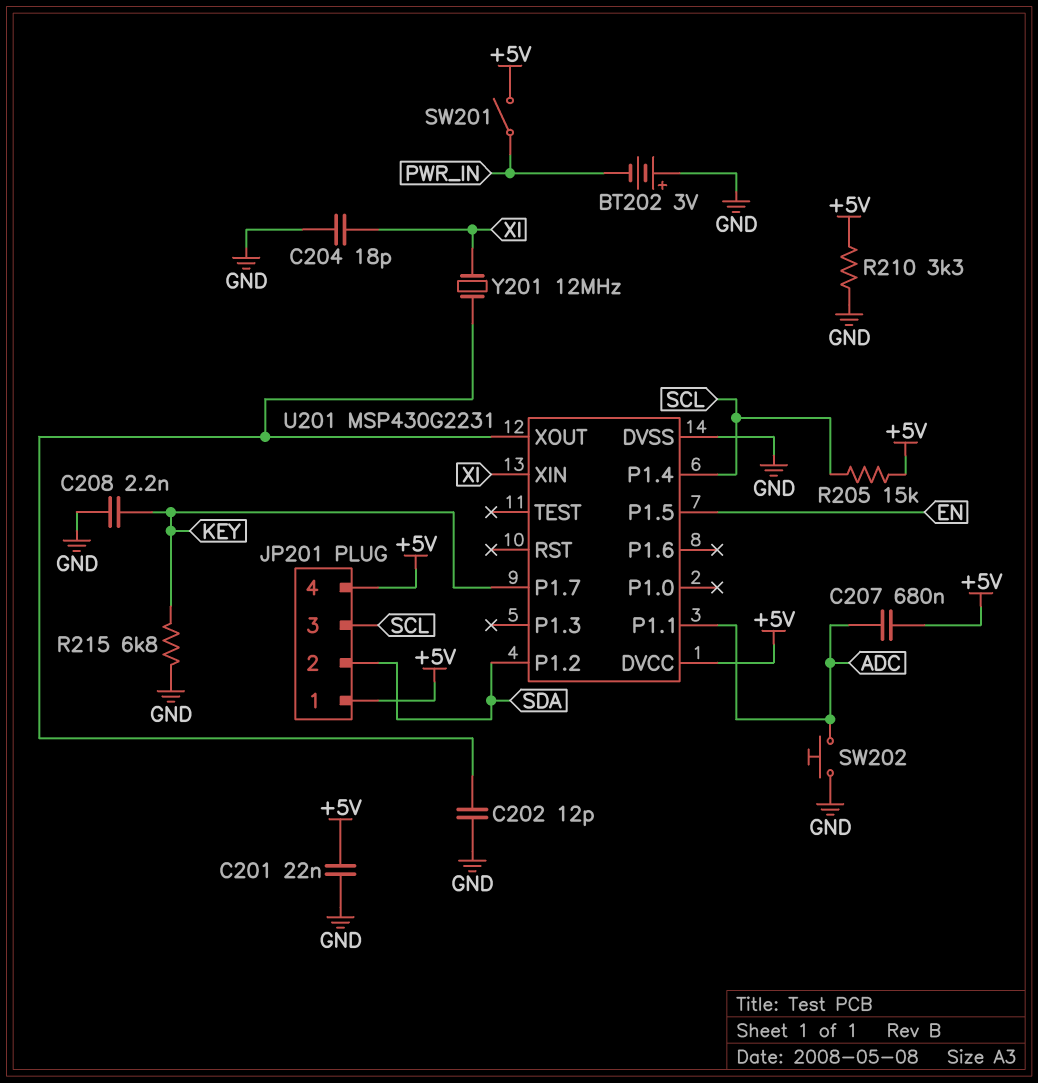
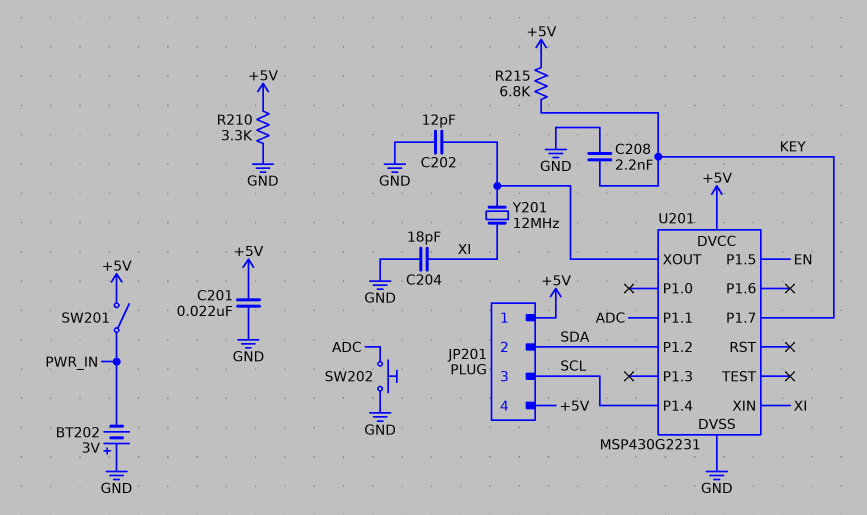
C207: 680nF (+5V, ADC) -> none
R205: 15k (+5V, SCL) -> none
R215: 6.8k (GND, KEY) -> 6.8k (+5V, KEY)

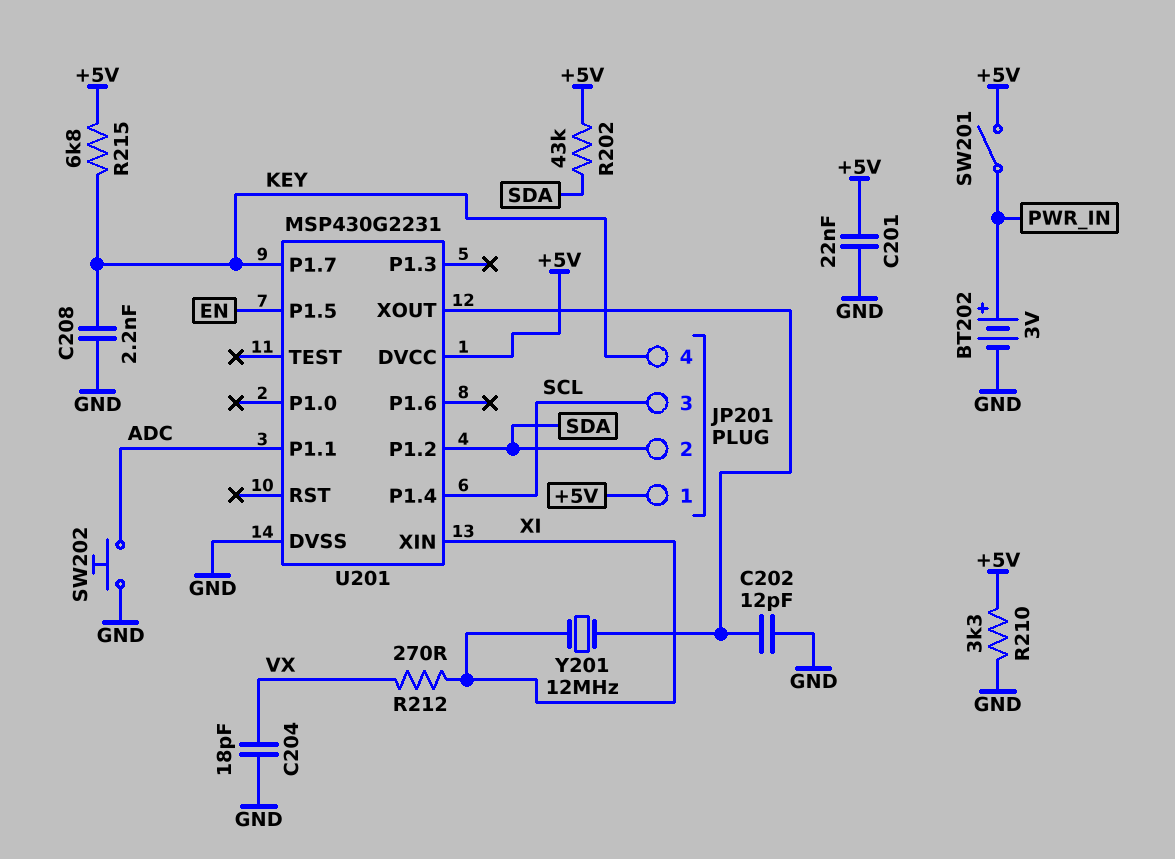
BT202: 3V (plus GND, minus PWR_IN) -> 3V (plus PWR_IN, minus GND)
C204: 18pF (GND, XI) -> 18pF (GND, VX)
JP201 pin 4: +5V -> KEY
R202: none -> 43k (+5V, SDA)
R212: none -> 270 (VX, XI)

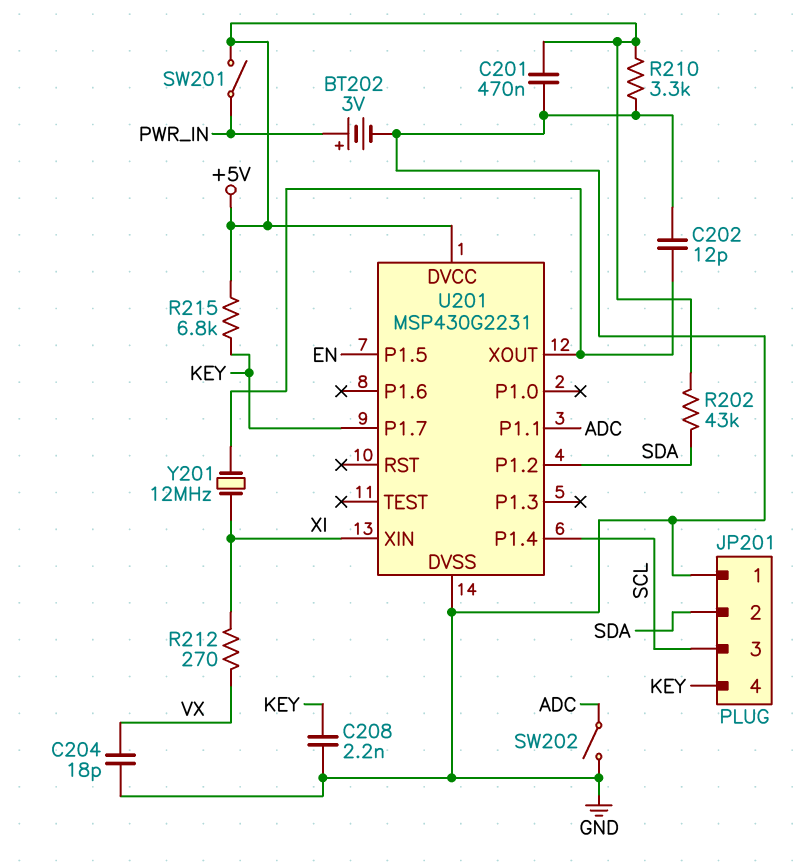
C201: 22nF (+5V, GND) -> 470nF (+5V, GND)
JP201 pin 1: +5V -> GND
SW202: button (ADC, GND) -> switch (ADC, GND)

